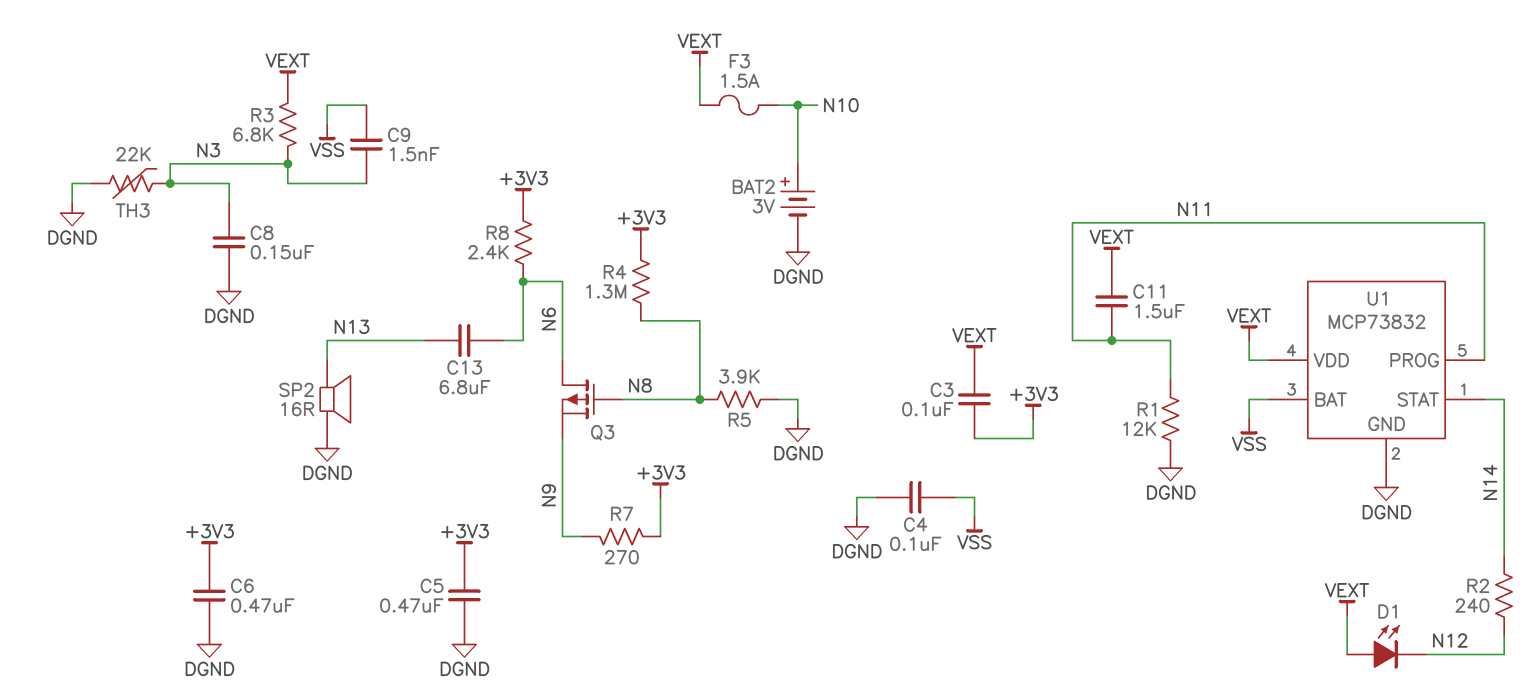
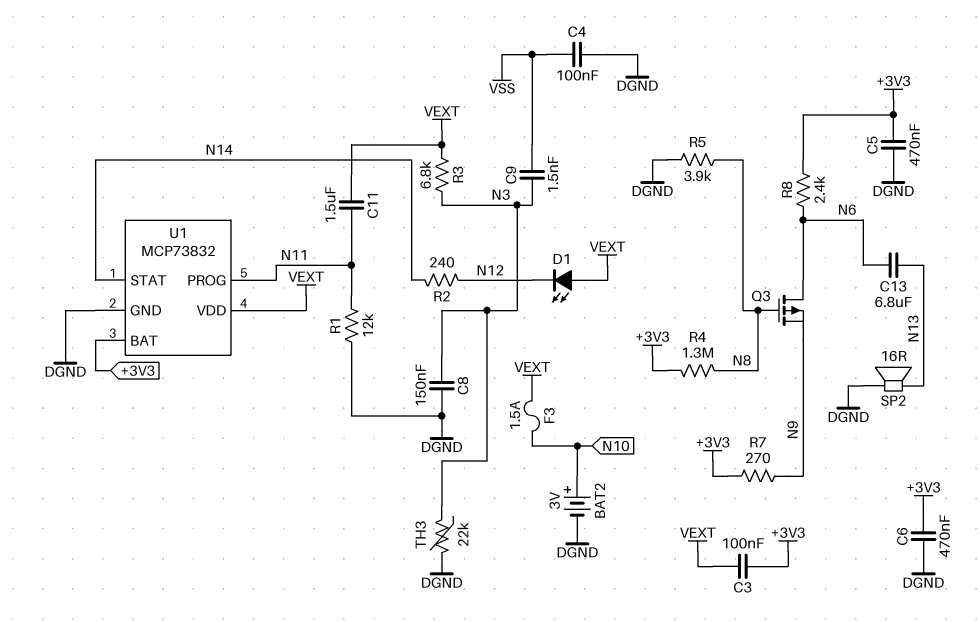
U1 pin BAT: VSS -> +3V3

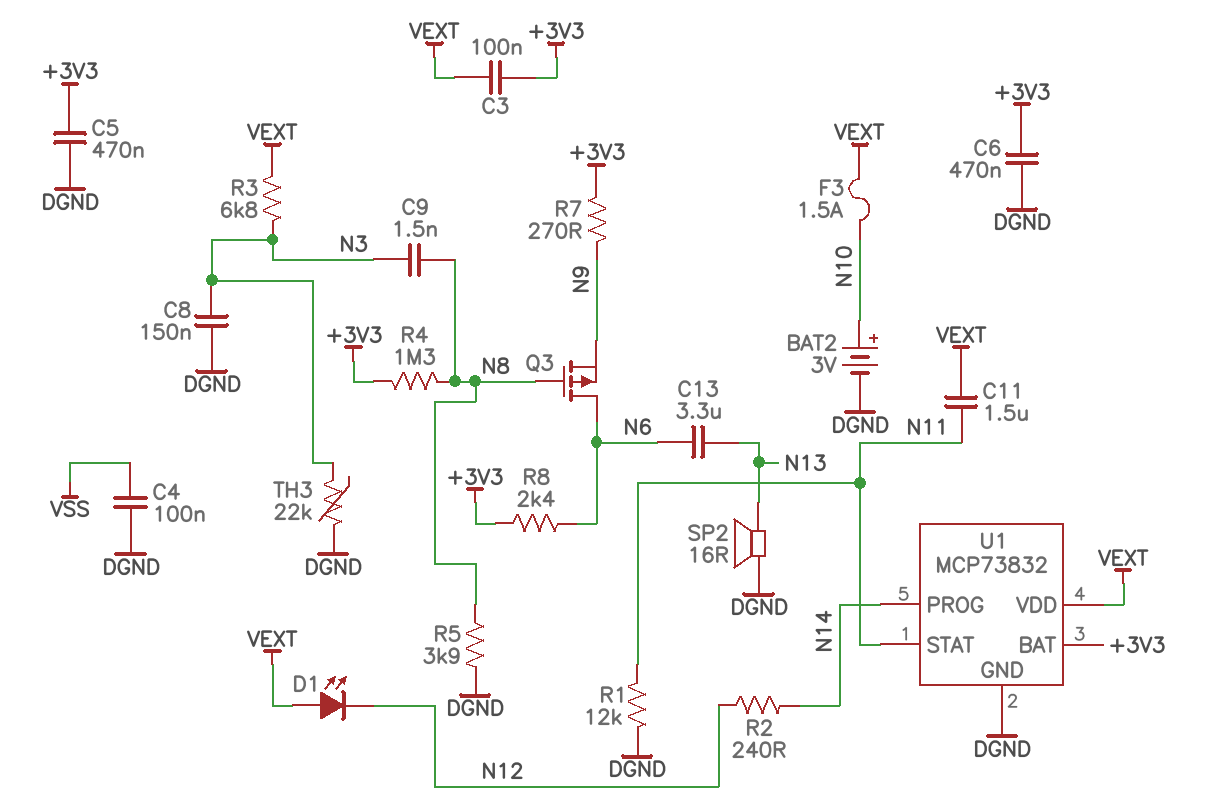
C9: 1.5nF (N3, VSS) -> 1.5nF (N3, N8)
C13: 6.8uF (N6, N13) -> 3.3uF (N6, N13)
U1 pin PROG: N11 -> N14
U1 pin STAT: N14 -> N11

